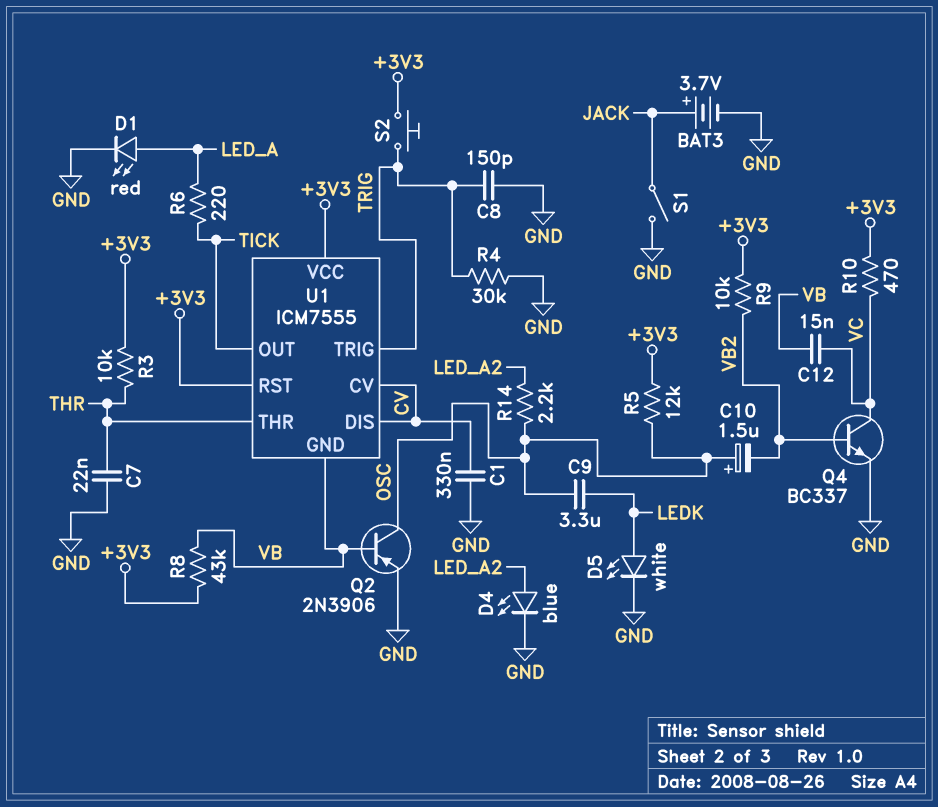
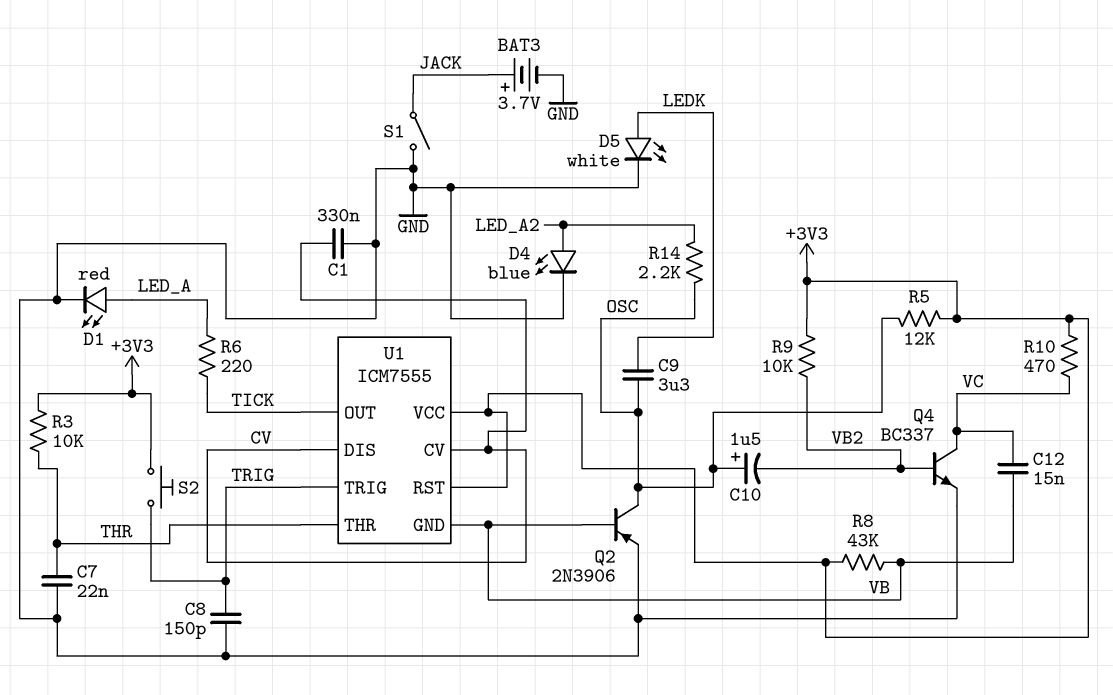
R4: 30k (GND, TRIG) -> none

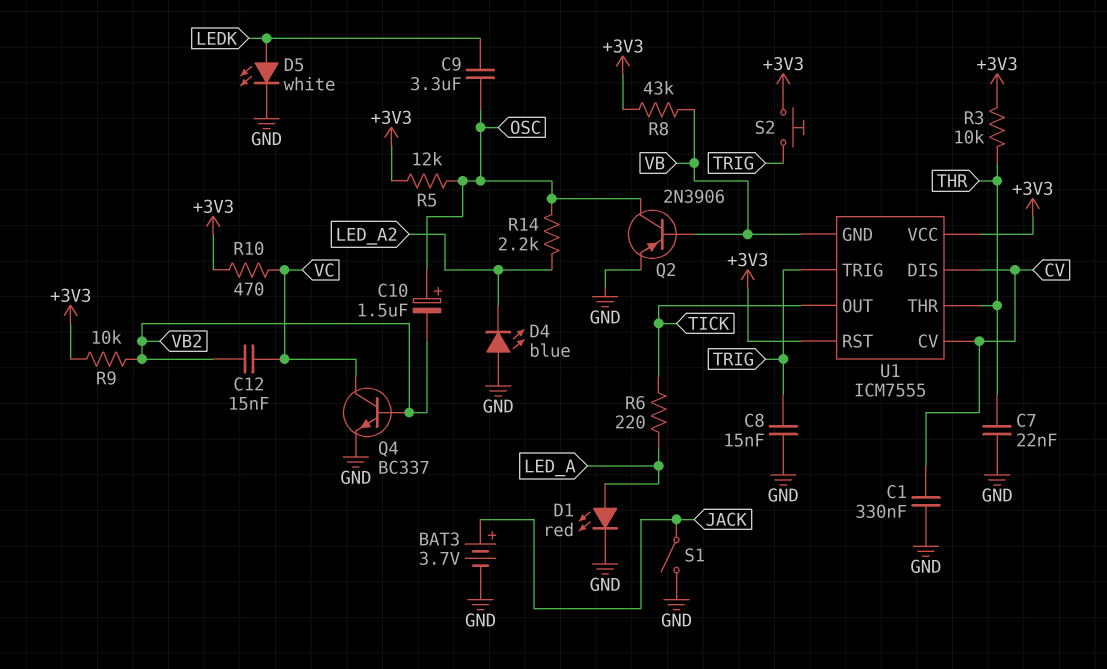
C8: 150pF (GND, TRIG) -> 15nF (GND, TRIG)
C12: 15nF (VB, VC) -> 15nF (VB2, VC)
D4: LED blue (A LED_A2, K GND) -> LED blue (A GND, K LED_A2)

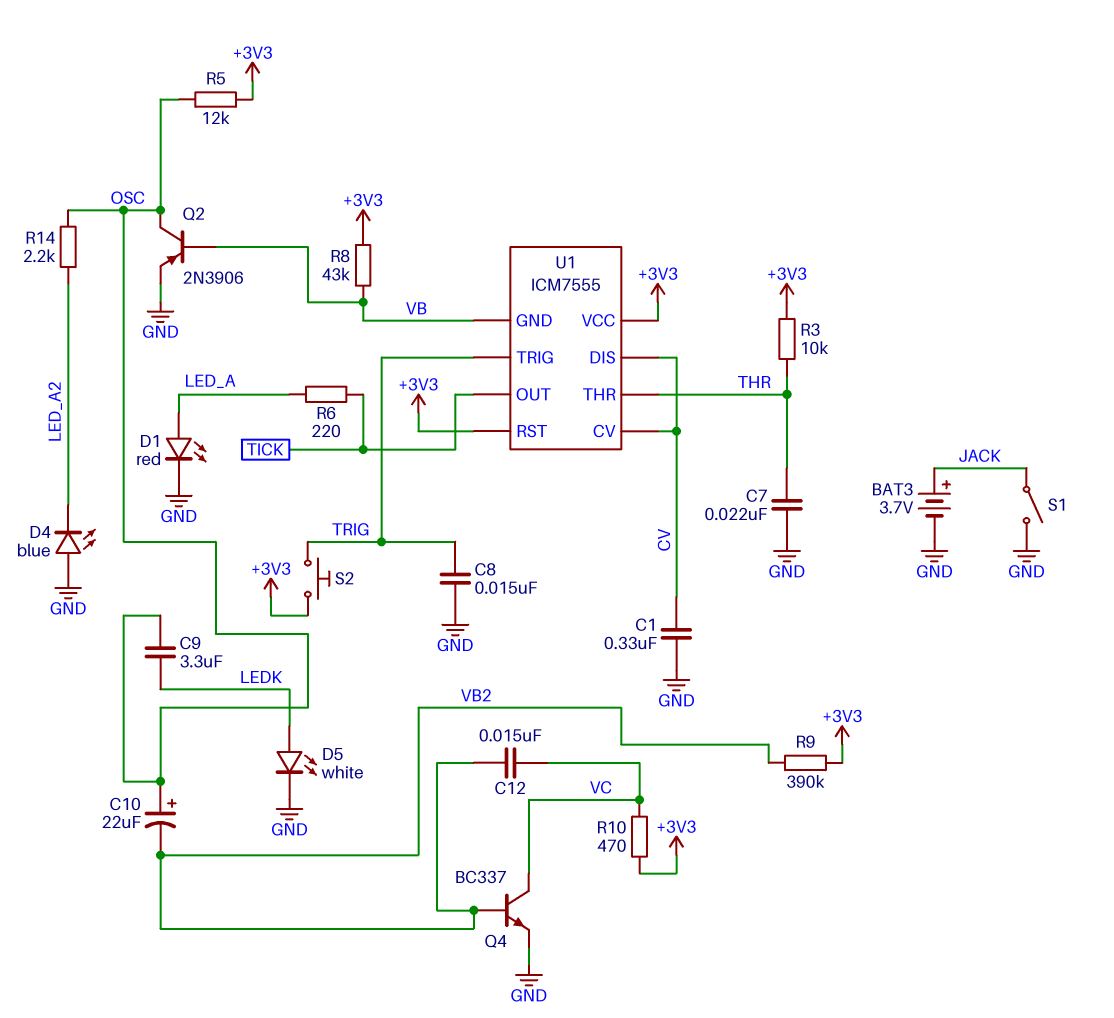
C10: 1.5uF (plus OSC, minus VB2) -> 22uF (plus OSC, minus VB2)
R9: 10k (+3V3, VB2) -> 390k (+3V3, VB2)

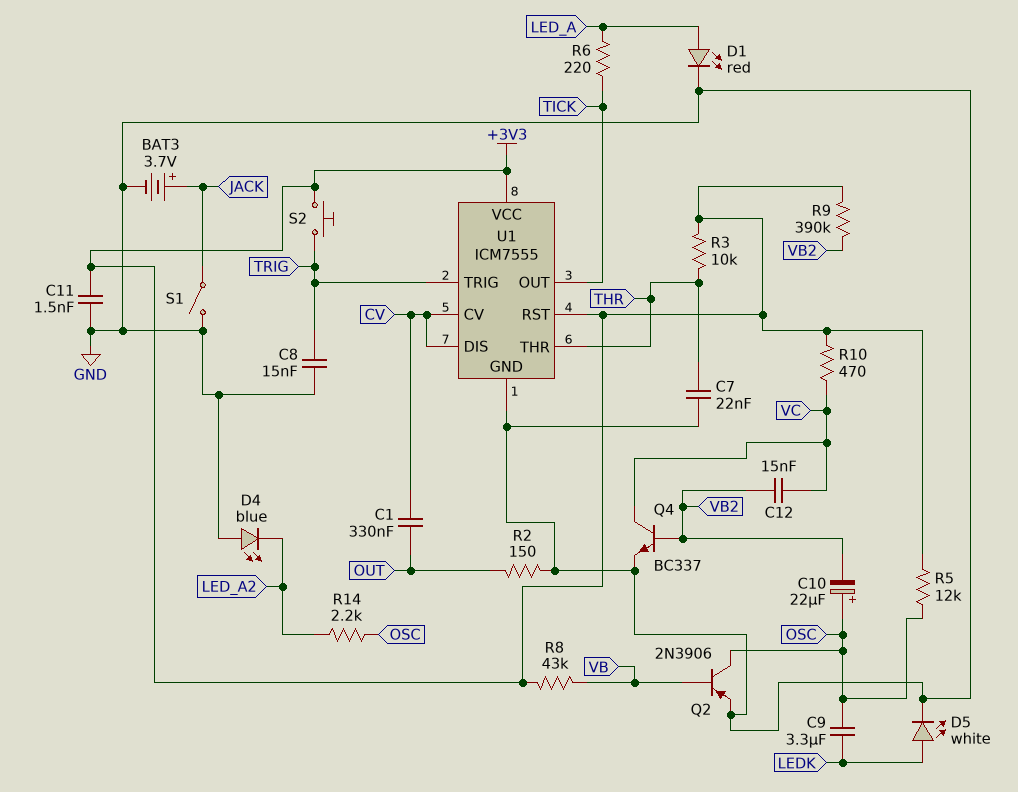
C1: 330nF (CV, GND) -> 330nF (CV, OUT)
C11: none -> 1.5nF (+3V3, GND)
R2: none -> 150 (GND, OUT)
U1 pin GND: VB -> GND

